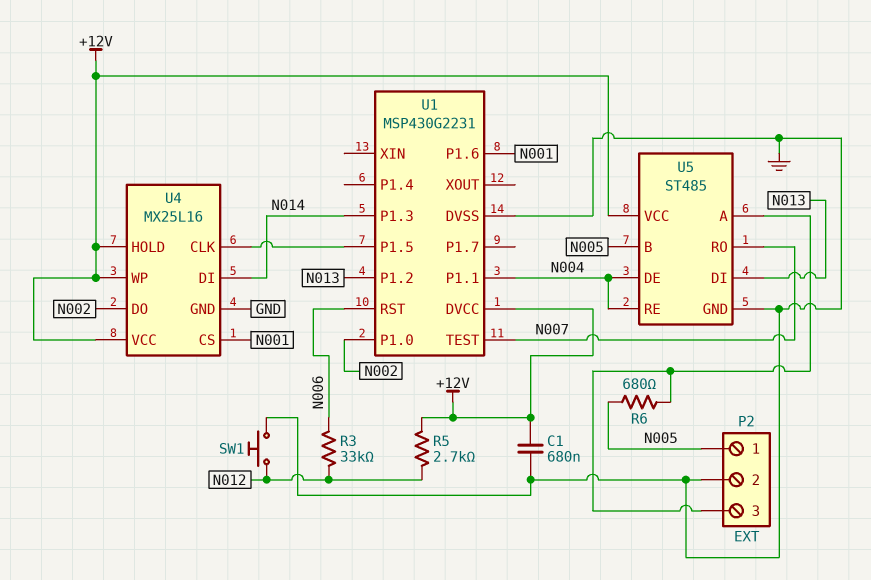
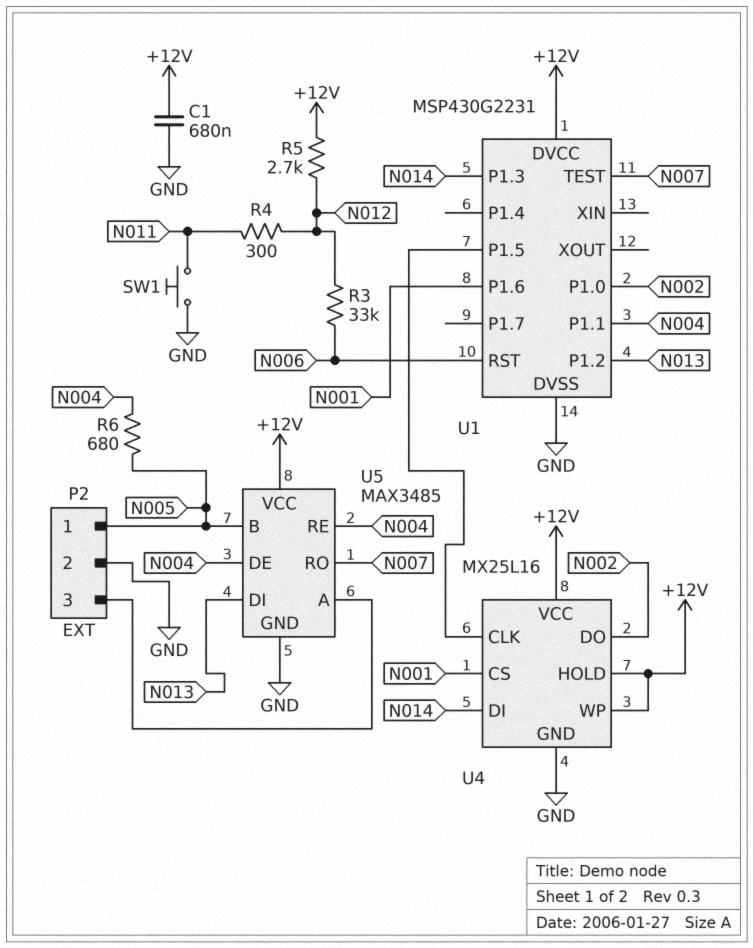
R4: none -> 300 (N011, N012)
R6: 680 (N005, P2/3) -> 680 (N004, N005)
SW1: button (GND, N012) -> button (GND, N011)
U5: ST485 -> MAX3485

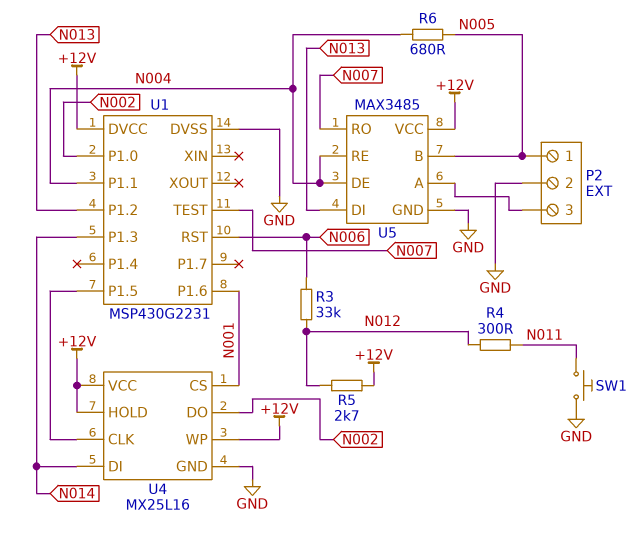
C1: 680nF (+12V, GND) -> none

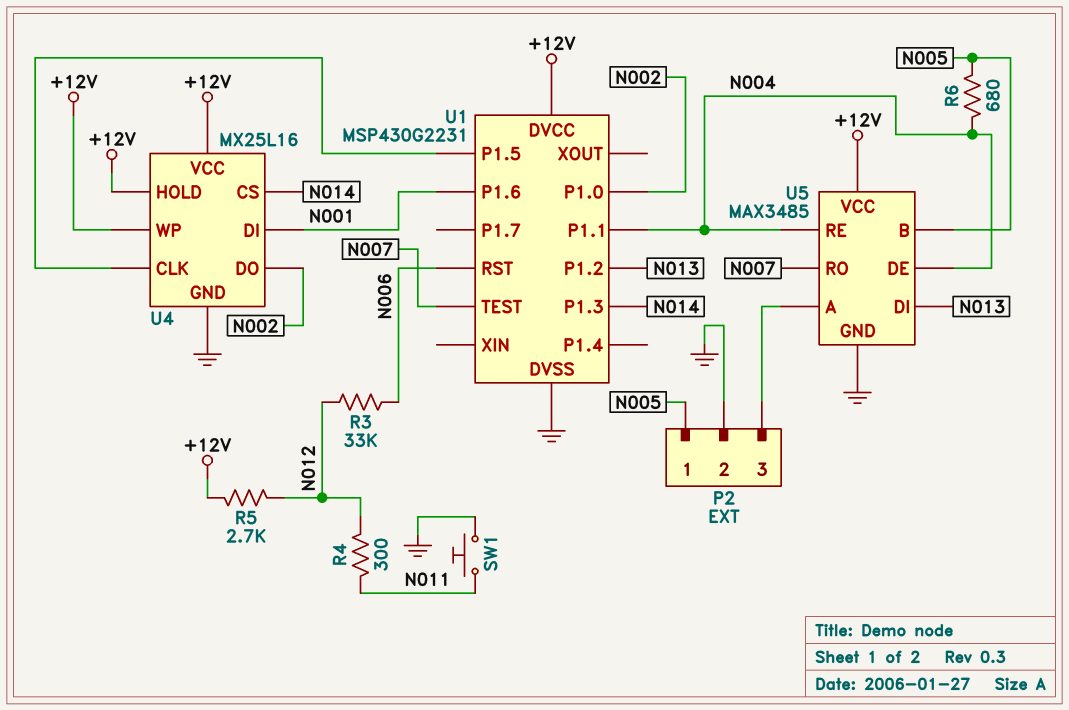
U4 pin CS: N001 -> N014
U4 pin DI: N014 -> N001

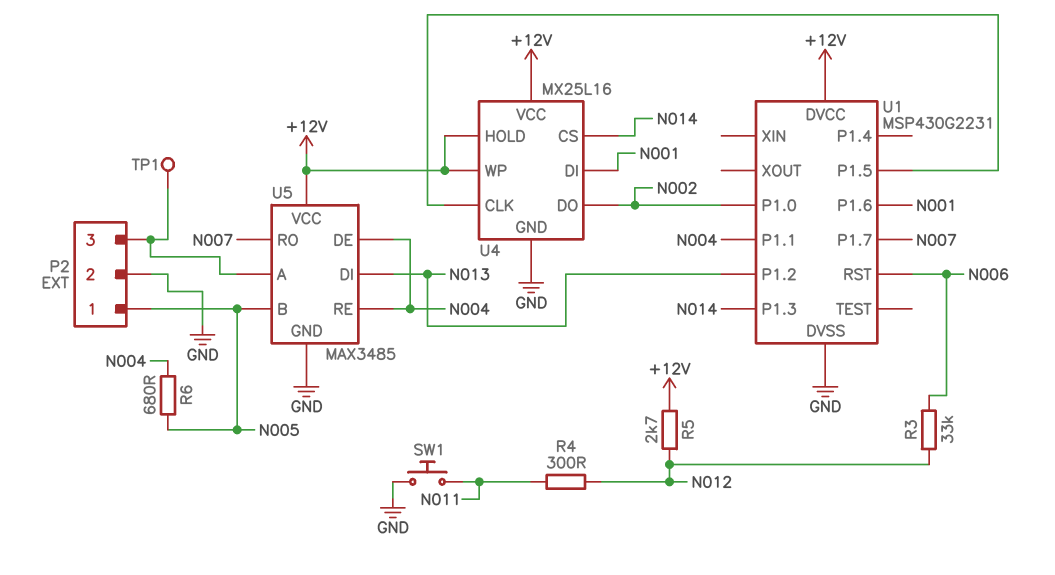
TP1: none -> test point (P2/3)
U1 pin P1.7: none -> N007
U1 pin TEST: N007 -> none

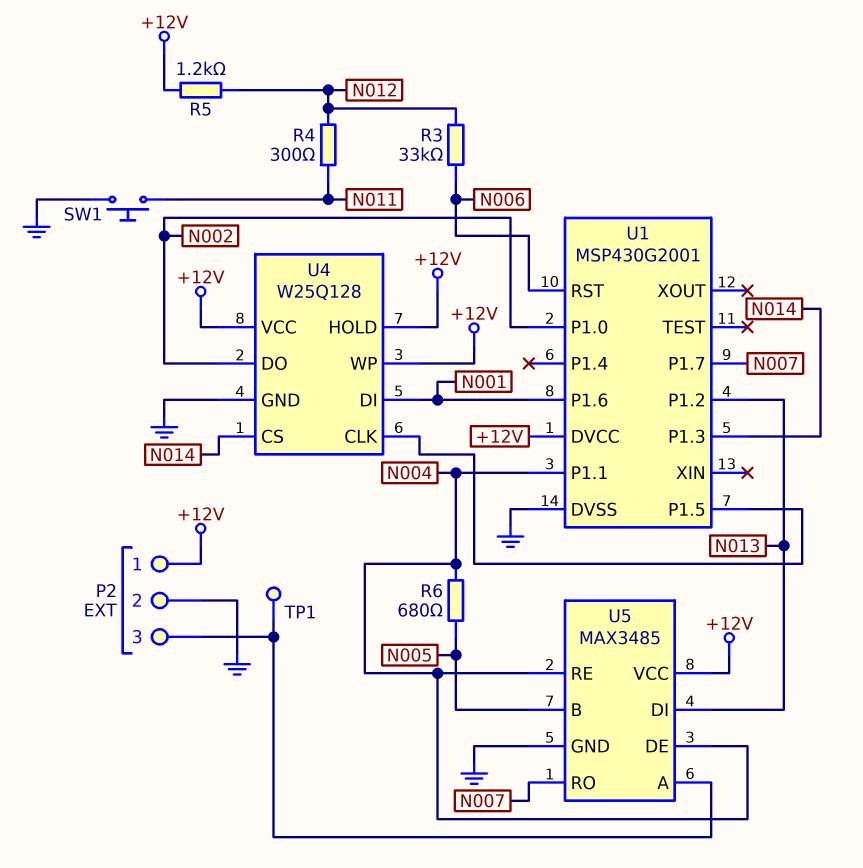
P2 pin 1: N005 -> +12V
R5: 2.7k (+12V, N012) -> 1.2k (+12V, N012)
U1: MSP430G2231 -> MSP430G2001
U4: MX25L16 -> W25Q128

